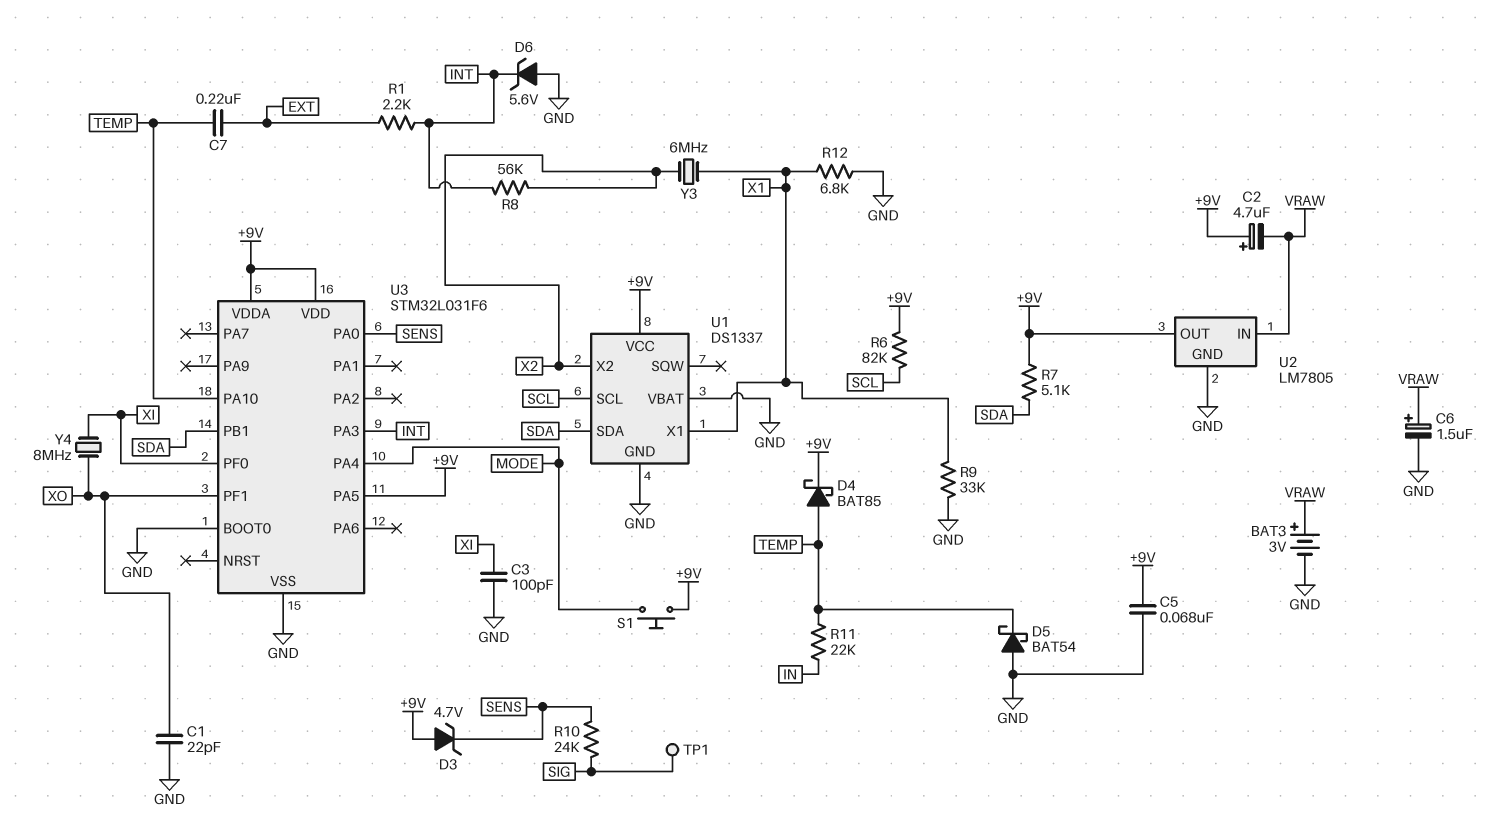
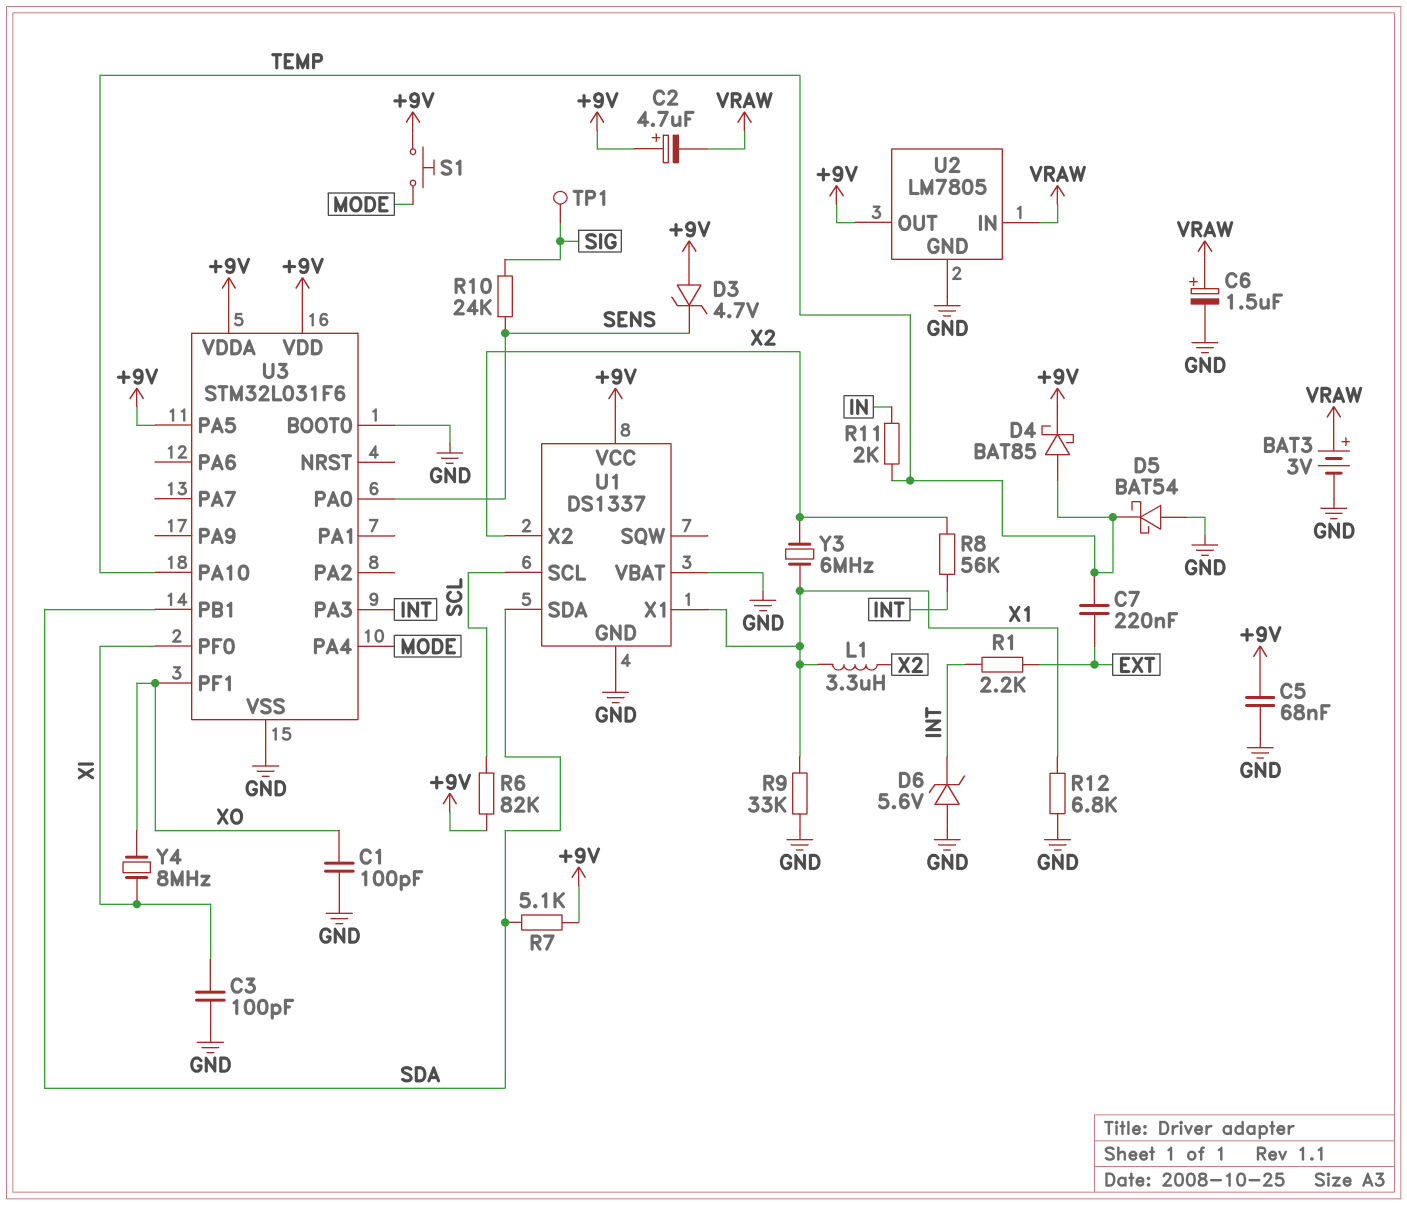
C1: 22pF (GND, XO) -> 100pF (GND, XO)
L1: none -> 3.3uH (X1, X2)
R11: 22k (IN, TEMP) -> 2k (IN, TEMP)

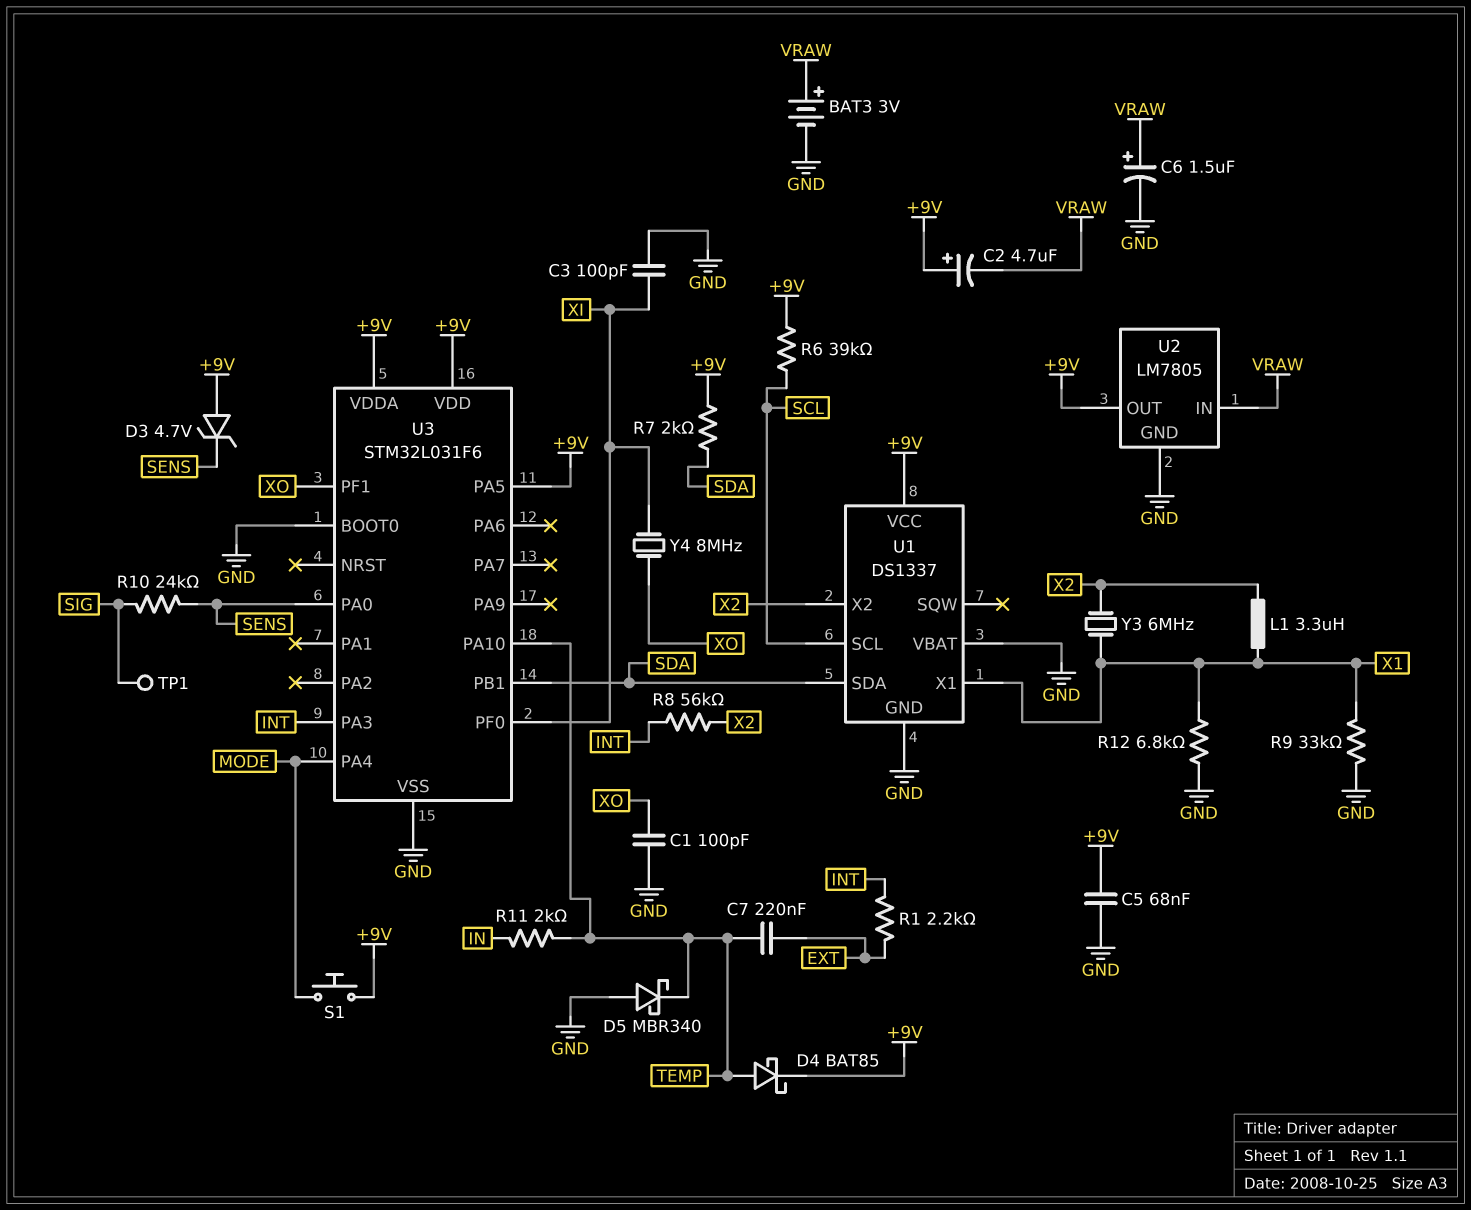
D5: schottky BAT54 (A GND, K TEMP) -> schottky MBR340 (A GND, K TEMP)
D6: zener 5.6V (A GND, K INT) -> none
R6: 82k (+9V, SCL) -> 39k (+9V, SCL)
R7: 5.1k (+9V, SDA) -> 2k (+9V, SDA)

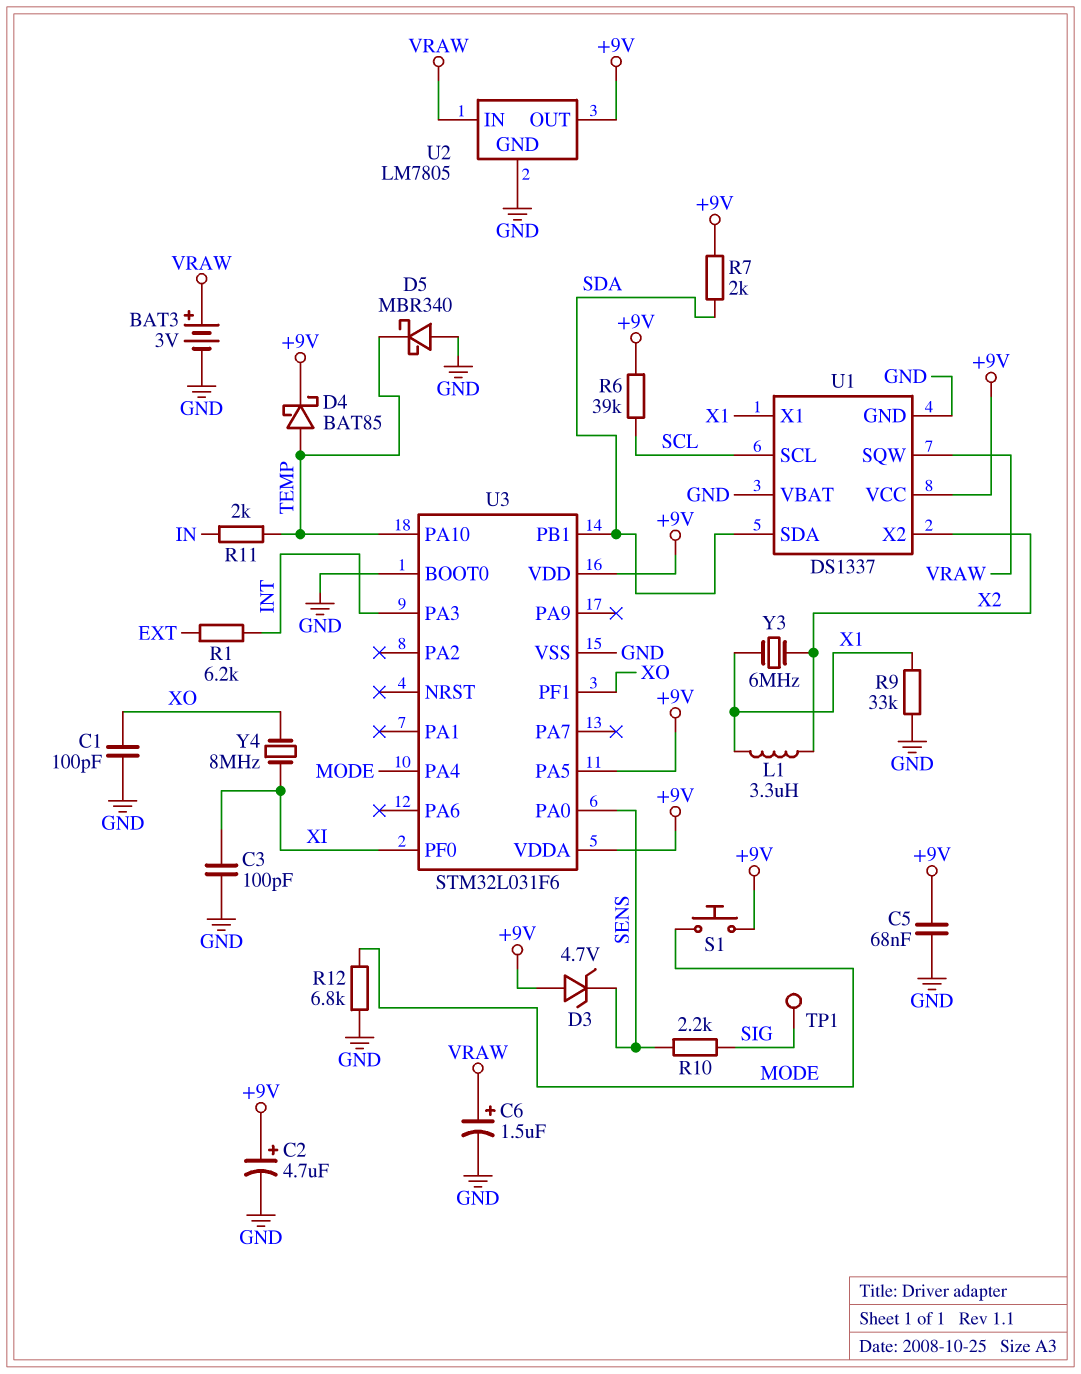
C2: 4.7uF (plus +9V, minus VRAW) -> 4.7uF (plus +9V, minus GND)
C7: 220nF (EXT, TEMP) -> none
R1: 2.2k (EXT, INT) -> 6.2k (EXT, INT)
R8: 56k (INT, X2) -> none
R10: 24k (SENS, SIG) -> 2.2k (SENS, SIG)
R12: 6.8k (GND, X1) -> 6.8k (GND, MODE)
U1 pin SQW: none -> VRAW

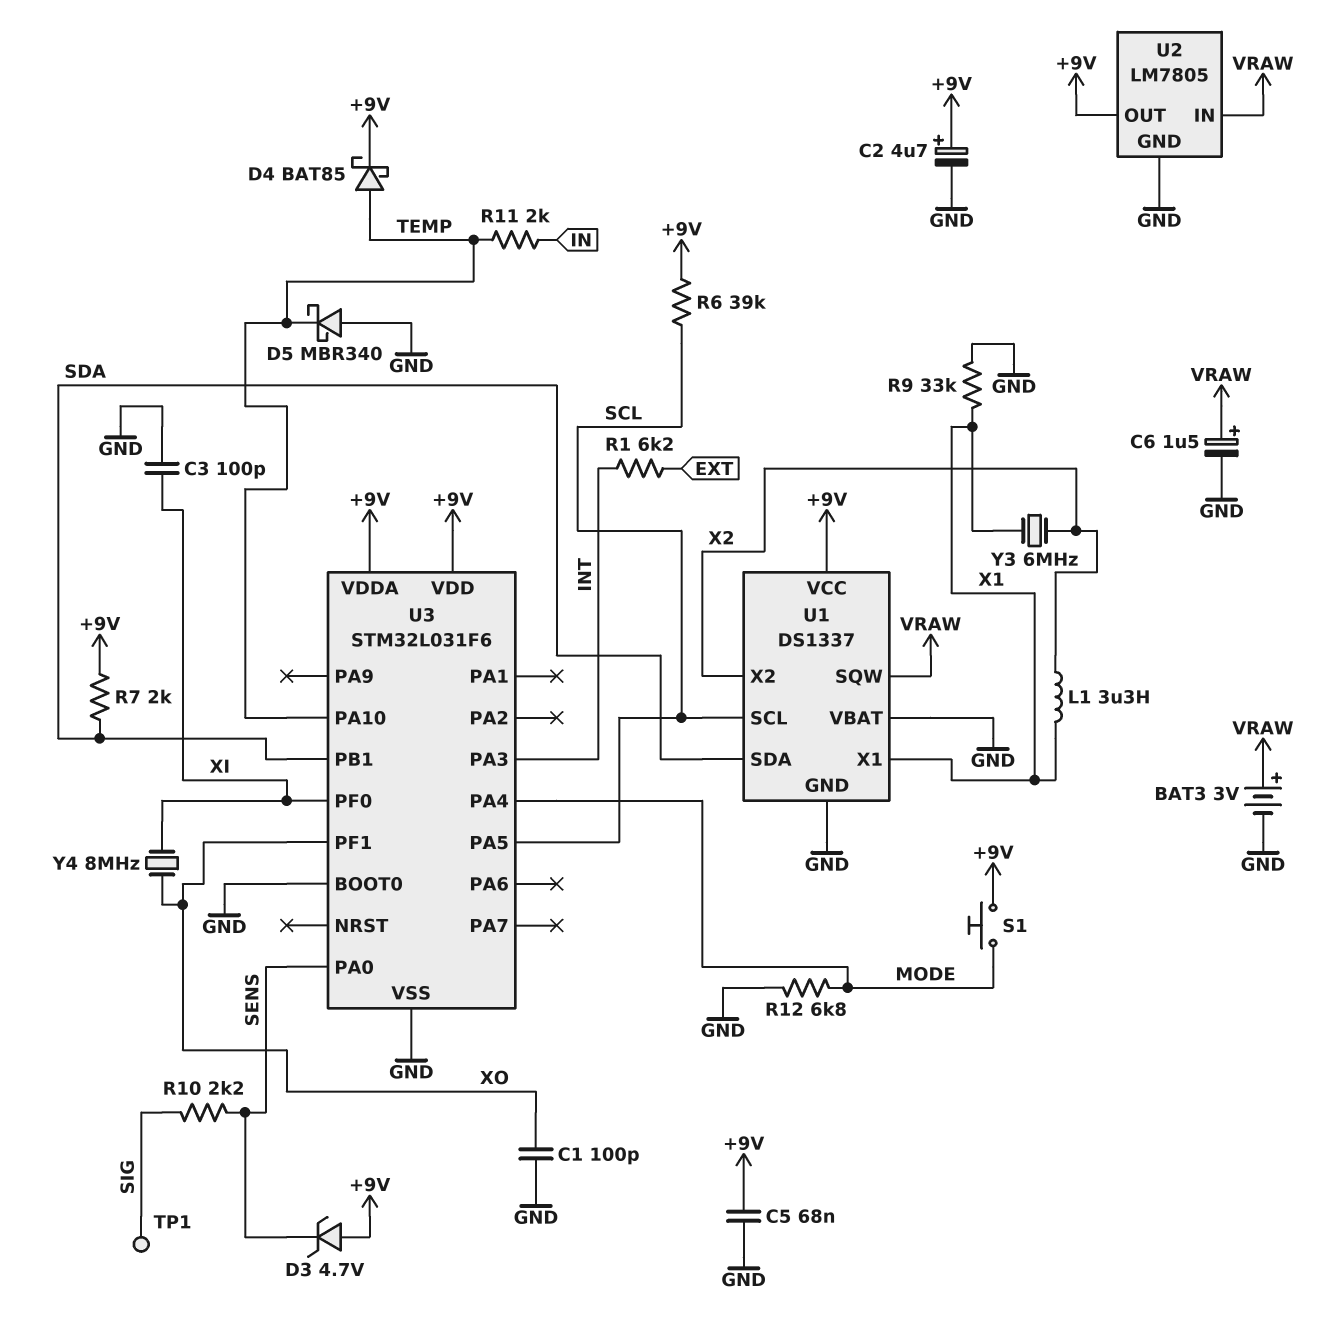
U3 pin PA5: +9V -> SCL

